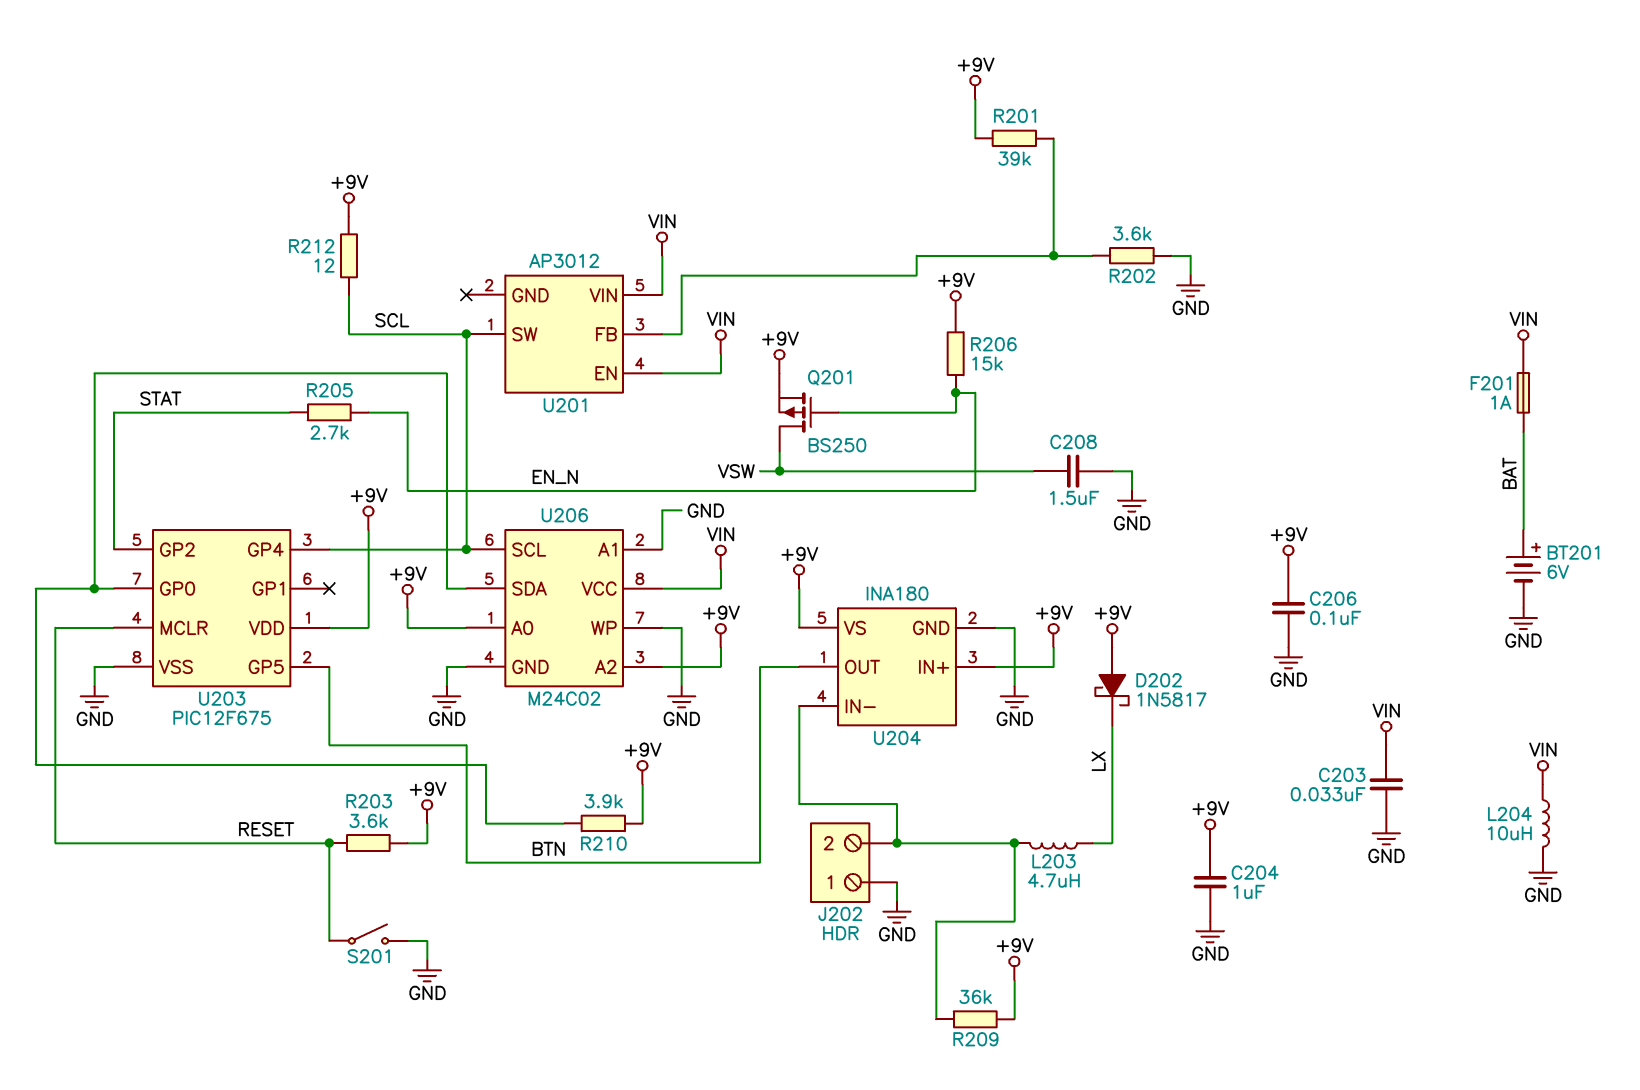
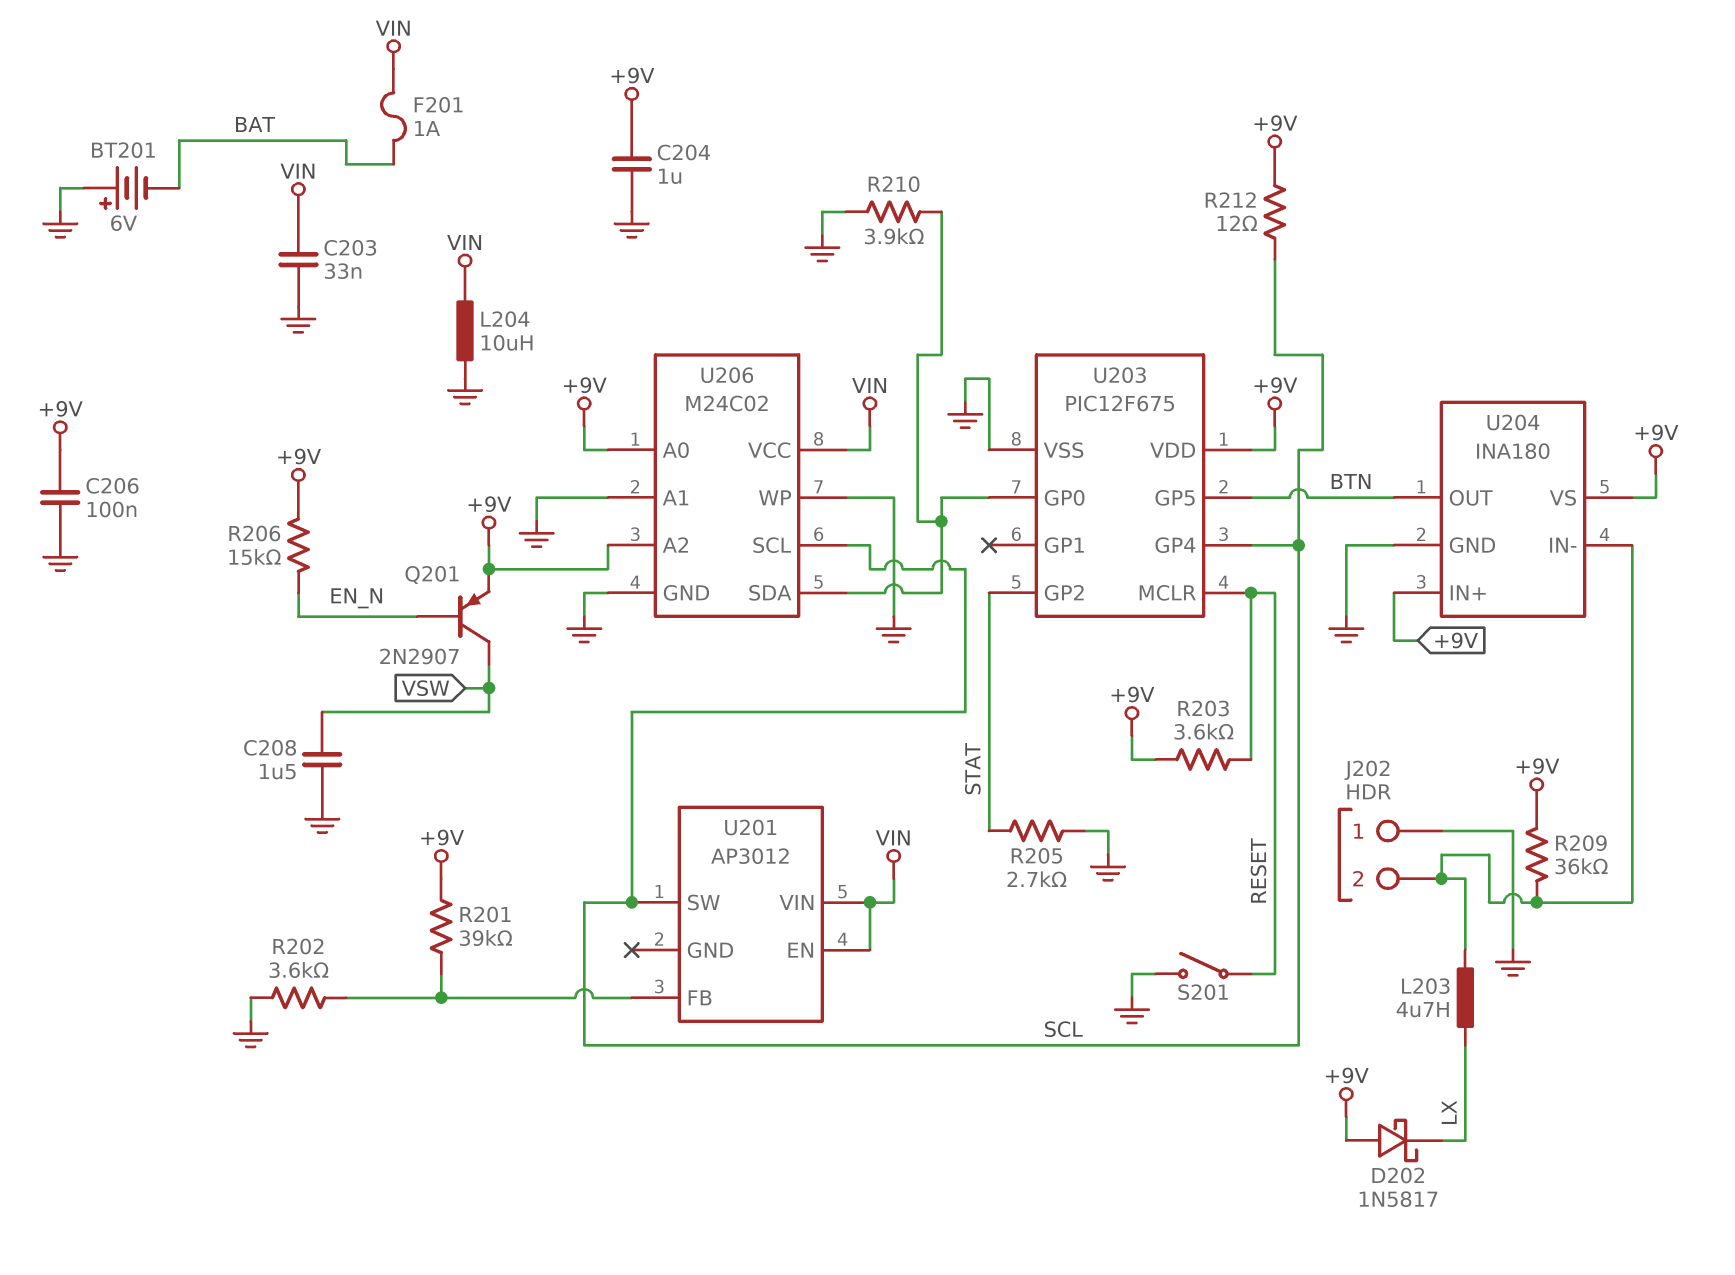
BT201: 6V (plus BAT, minus GND) -> 6V (plus GND, minus BAT)
Q201: PMOS BS250 (G EN_N, D VSW, S +9V) -> PNP 2N2907 (B EN_N, C VSW, E +9V)
R205: 2.7k (EN_N, STAT) -> 2.7k (GND, STAT)
R210: 3.9k (+9V, U203/GP0) -> 3.9k (GND, U203/GP0)

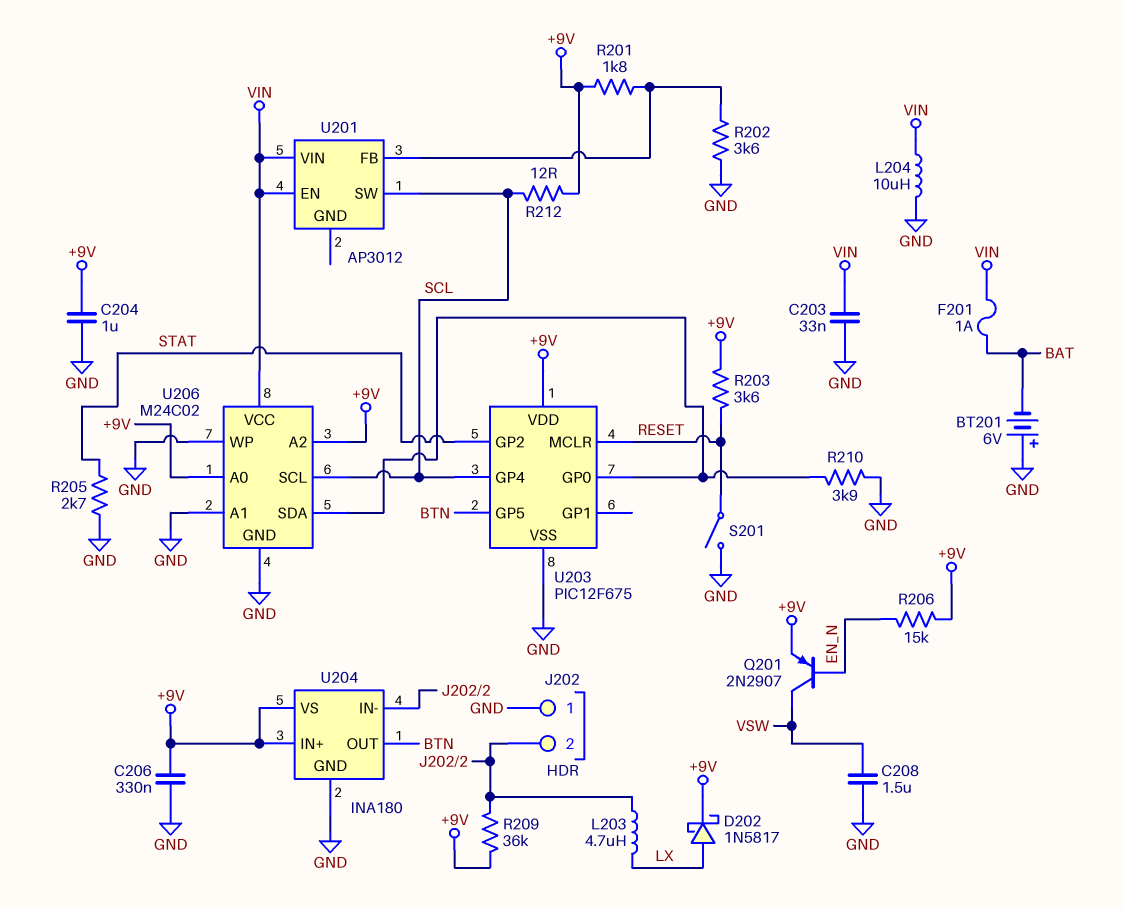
C206: 100nF (+9V, GND) -> 330nF (+9V, GND)
D202: schottky 1N5817 (A +9V, K LX) -> schottky 1N5817 (A LX, K +9V)
R201: 39k (+9V, U201/FB) -> 1.8k (+9V, U201/FB)

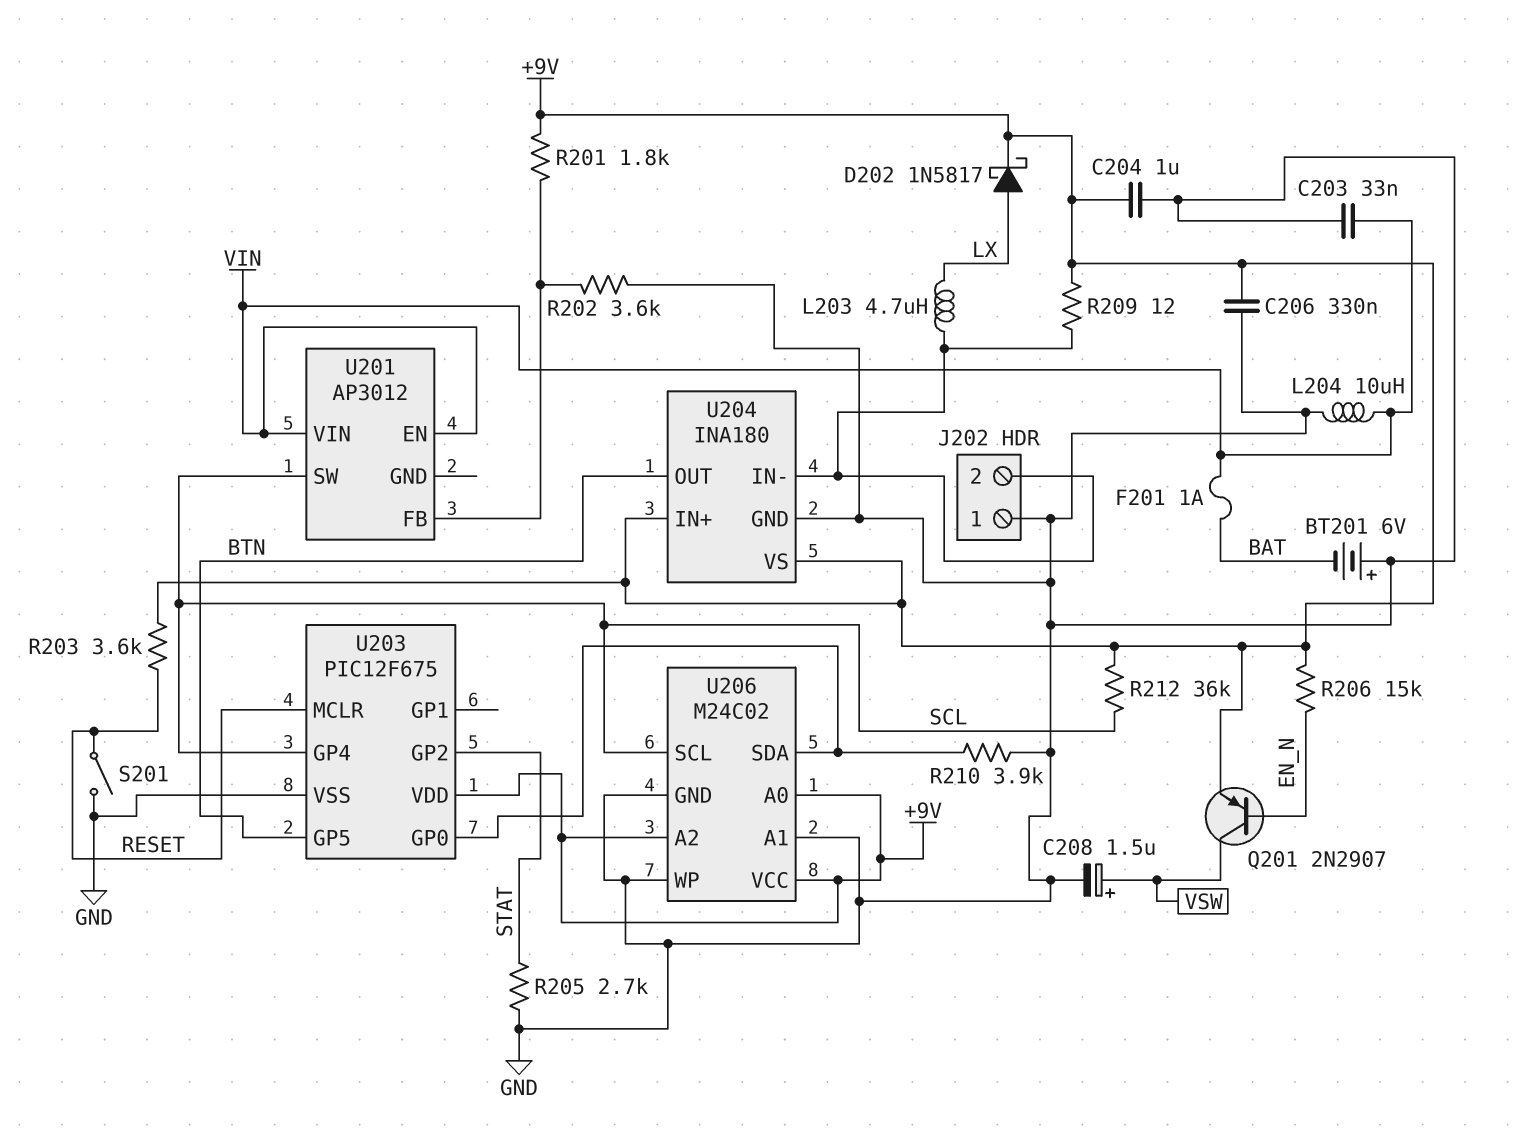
C208: 1.5uF (GND, VSW) -> 1.5uF (plus VSW, minus GND)
R209: 36k (+9V, J202/2) -> 12 (+9V, J202/2)
R212: 12 (+9V, SCL) -> 36k (+9V, SCL)
U206 pin VCC: VIN -> +9V

